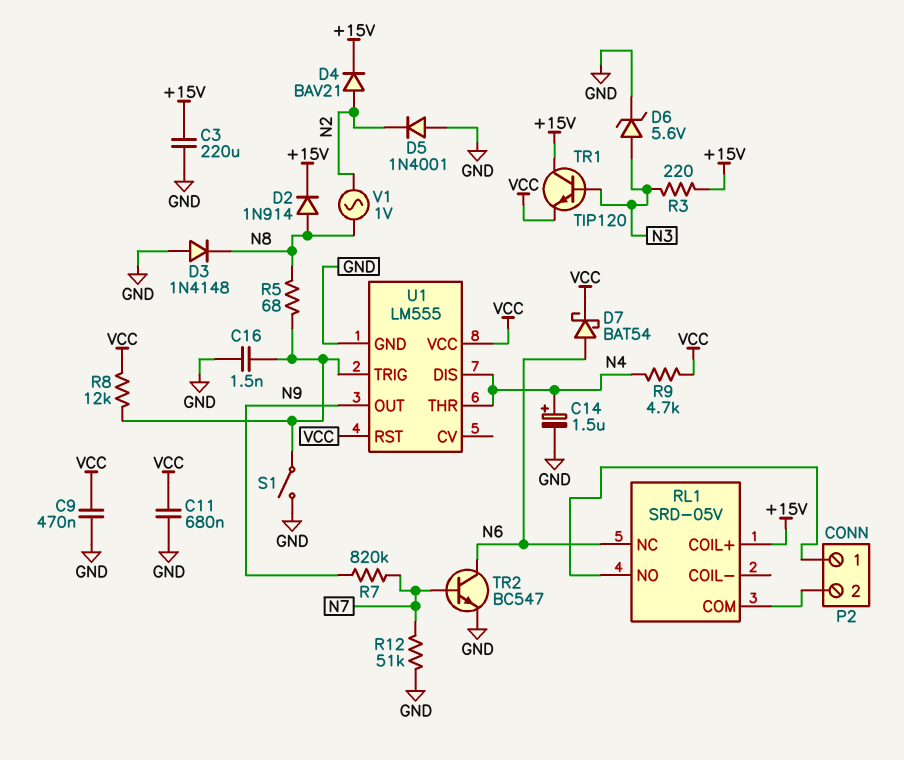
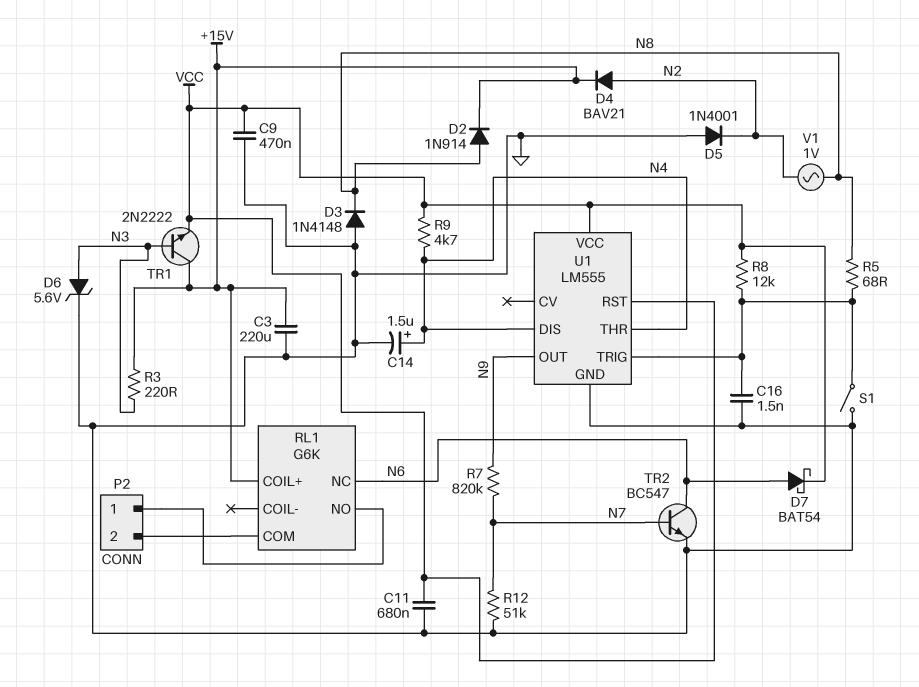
RL1: SRD-05V -> G6K
TR1: NPN TIP120 (B N3, C +15V, E VCC) -> NPN 2N2222 (B N3, C +15V, E VCC)

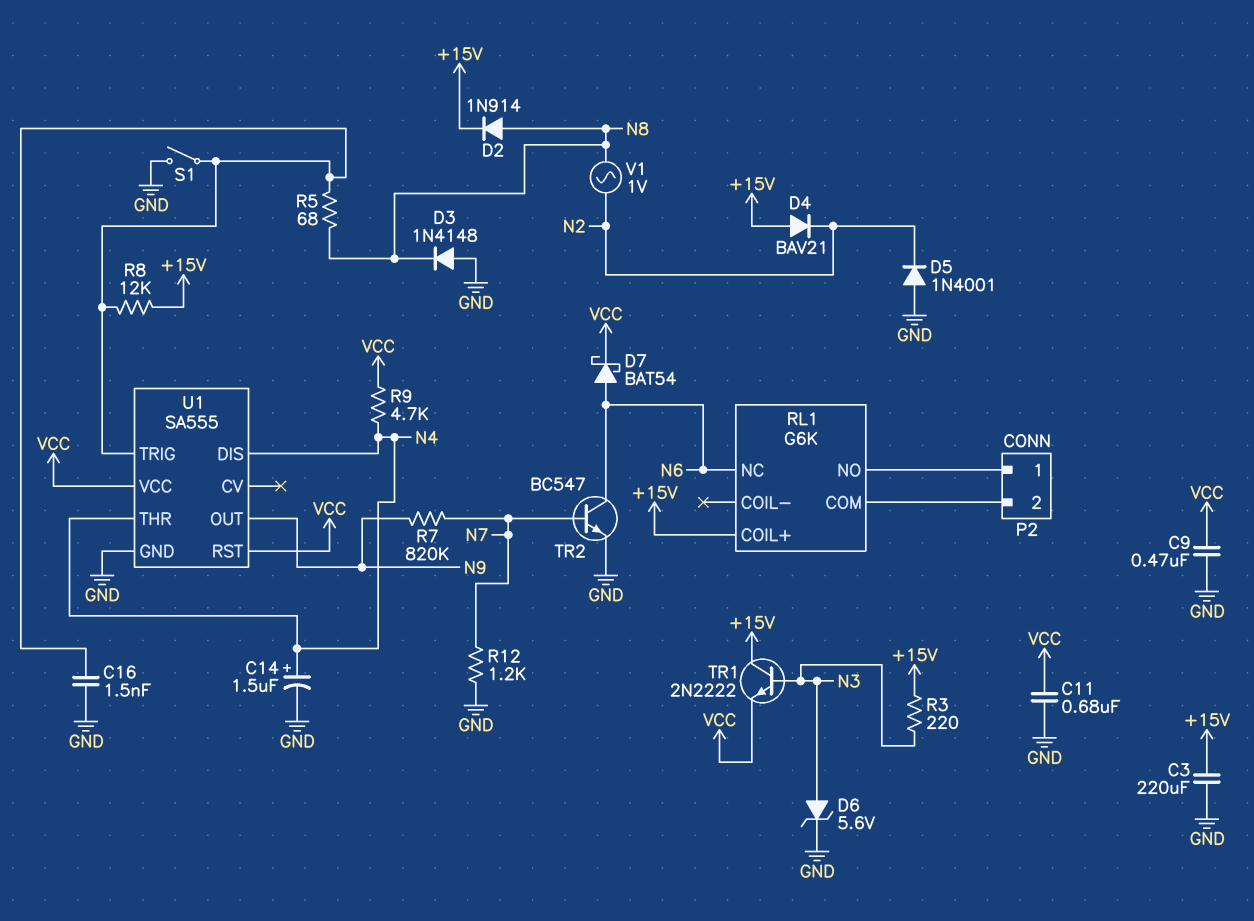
D4: diode BAV21 (A N2, K +15V) -> diode BAV21 (A +15V, K N2)
R8: 12k (U1/TRIG, VCC) -> 12k (+15V, U1/TRIG)
R12: 51k (GND, N7) -> 1.2k (GND, N7)
U1: LM555 -> SA555

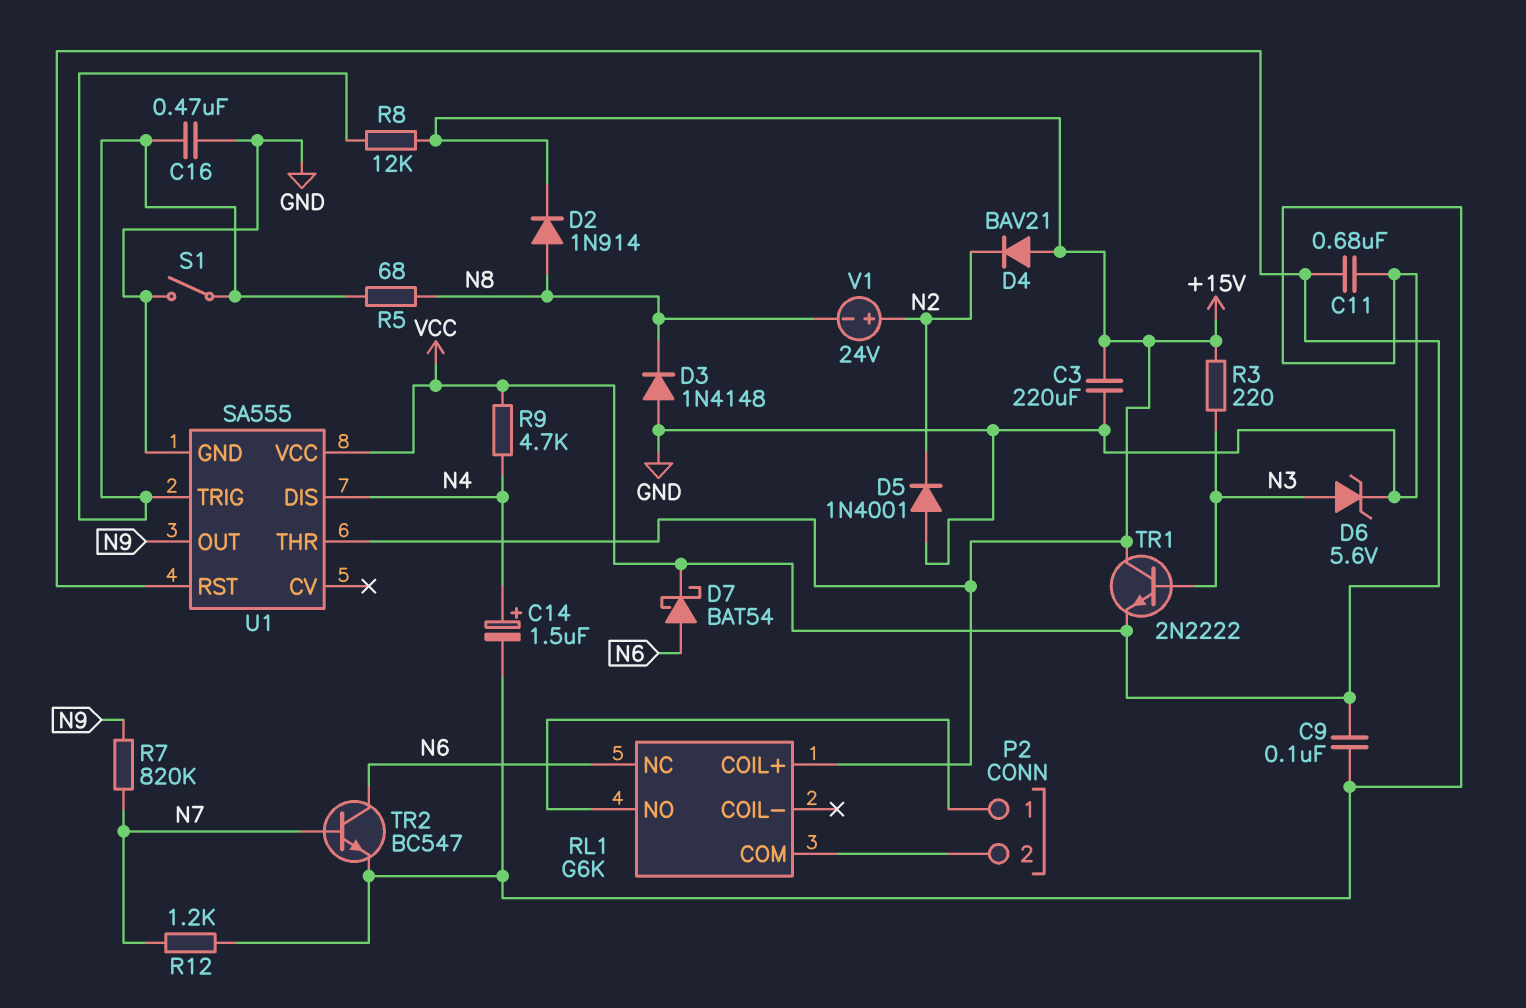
C9: 470nF (GND, VCC) -> 100nF (GND, VCC)
C16: 1.5nF (GND, U1/TRIG) -> 470nF (GND, U1/TRIG)
U1 pin THR: N4 -> +15V
V1: AC 1V (N2, N8) -> 24V (plus N2, minus N8)

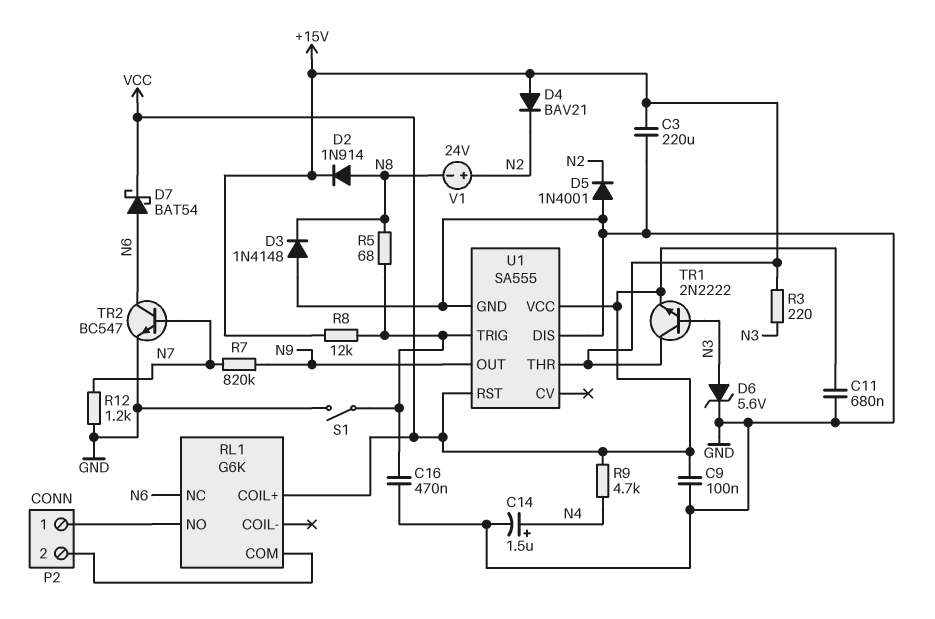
RL1 pin COIL+: +15V -> VCC
U1 pin DIS: N4 -> GND

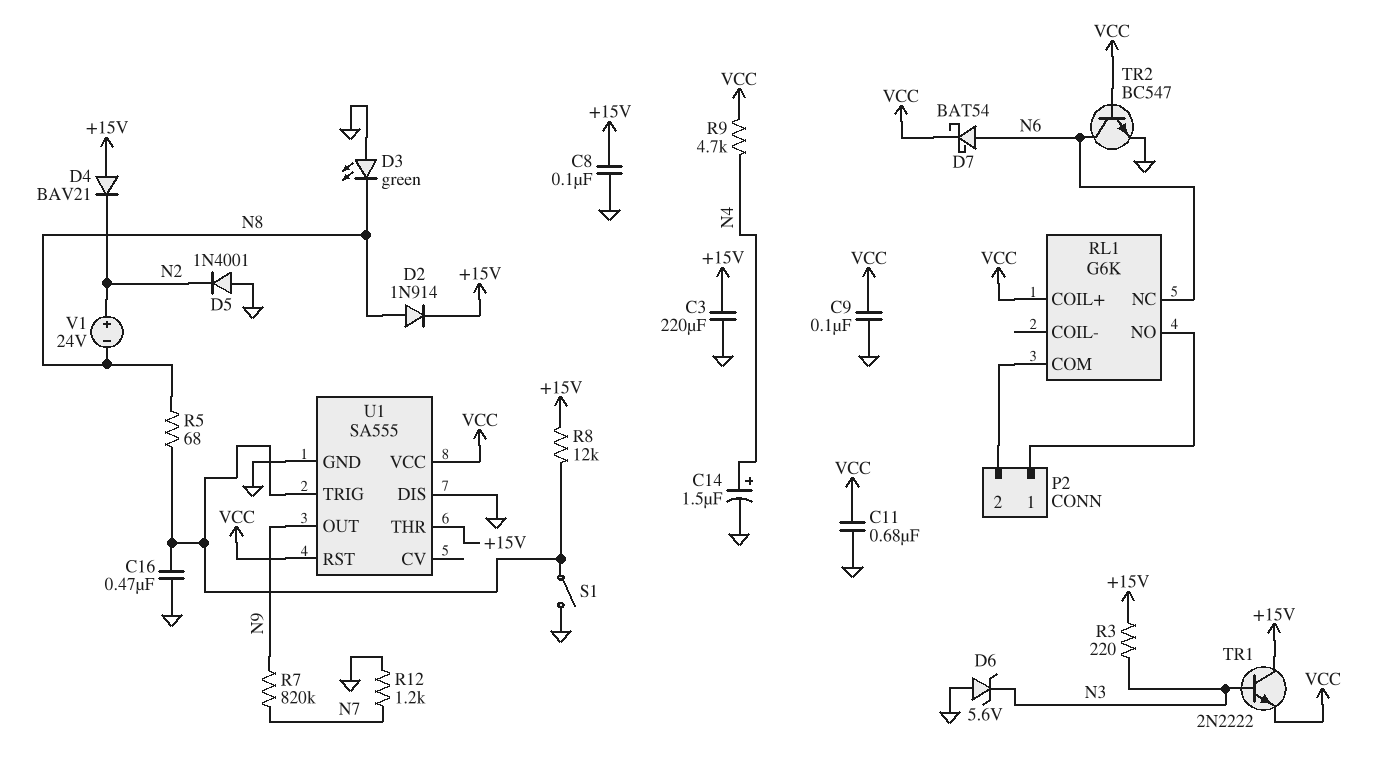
C8: none -> 100nF (+15V, GND)
D3: diode 1N4148 (A GND, K N8) -> LED green (A GND, K N8)
D6: zener 5.6V (A N3, K GND) -> zener 5.6V (A GND, K N3)
TR2: NPN BC547 (B N7, C N6, E GND) -> NPN BC547 (B VCC, C N6, E GND)

